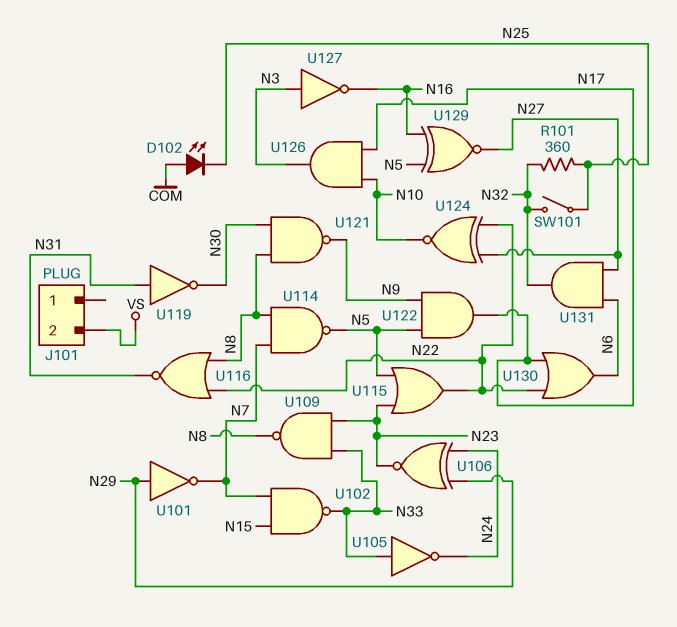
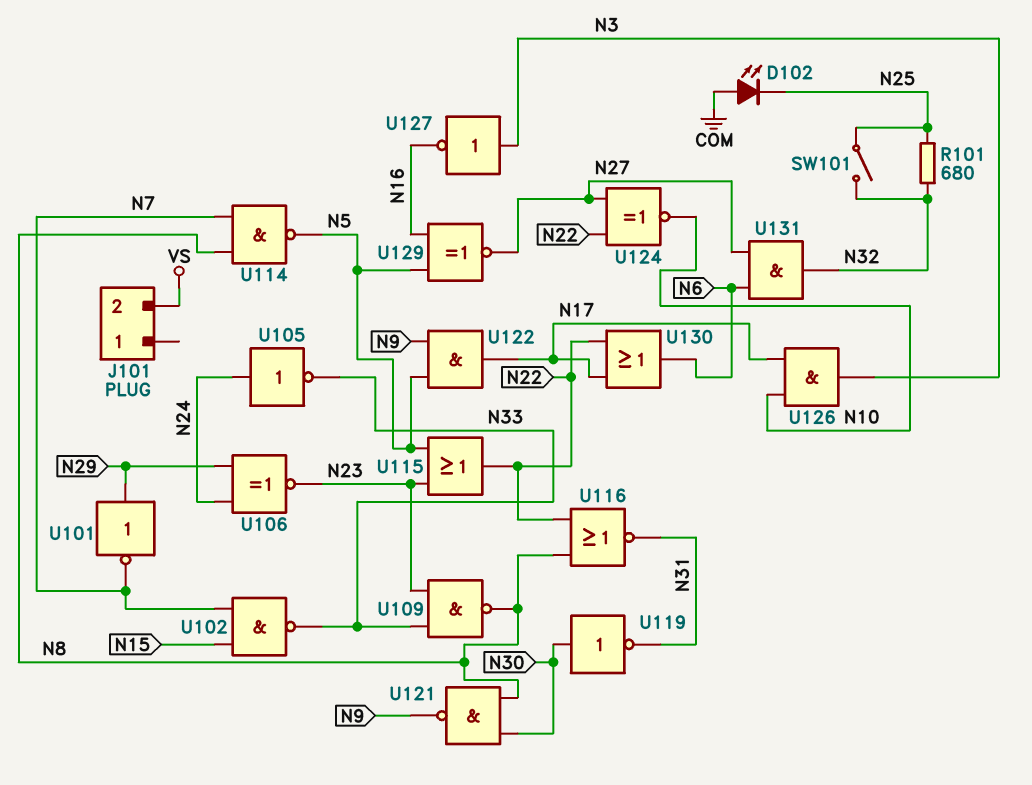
R101: 360 (N25, N32) -> 680 (N25, N32)
U105: NOT (in N33, out N24) -> NOT (in N24, out N33)
U119: NOT (in N31, out N30) -> NOT (in N30, out N31)

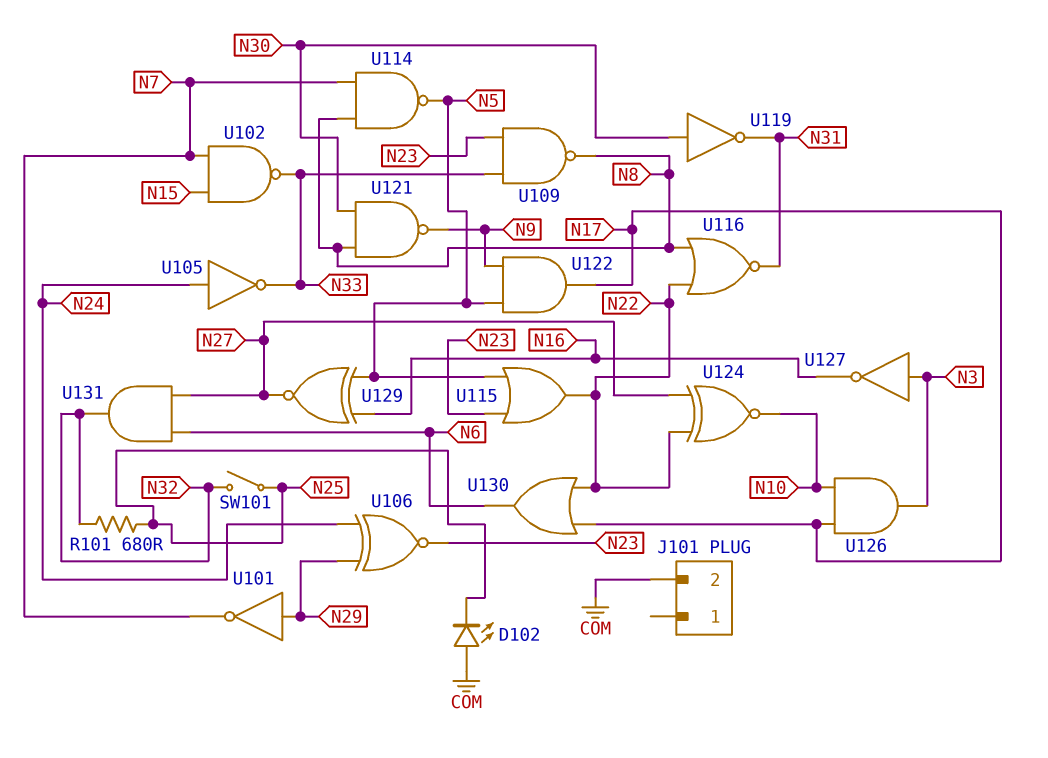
J101 pin 2: VS -> COM

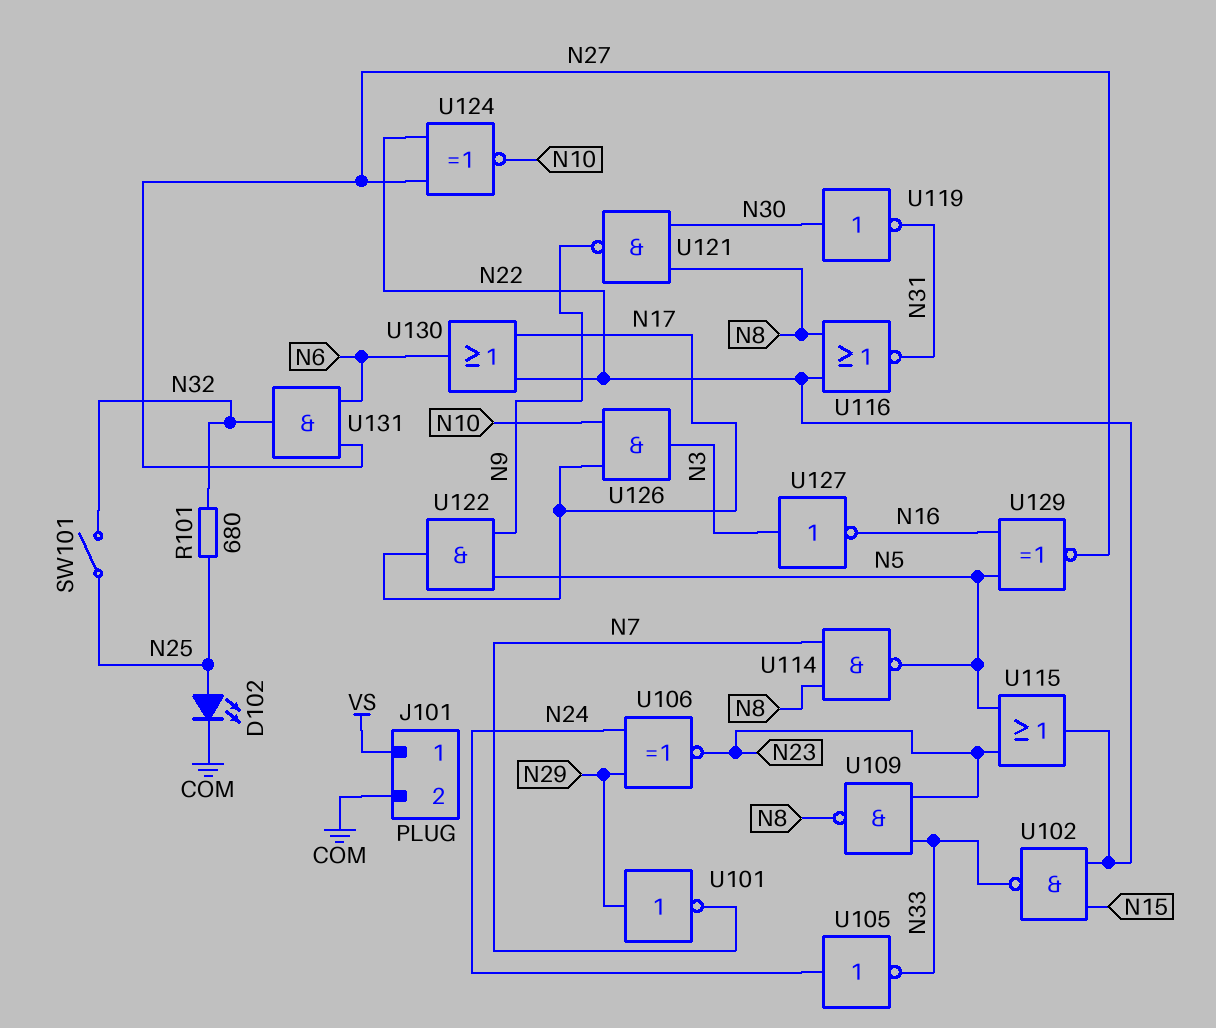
D102: LED (A COM, K N25) -> LED (A N25, K COM)
J101 pin 1: none -> VS
U102: NAND (in N7, in N15, out N33) -> NAND (in N15, in N22, out N33)

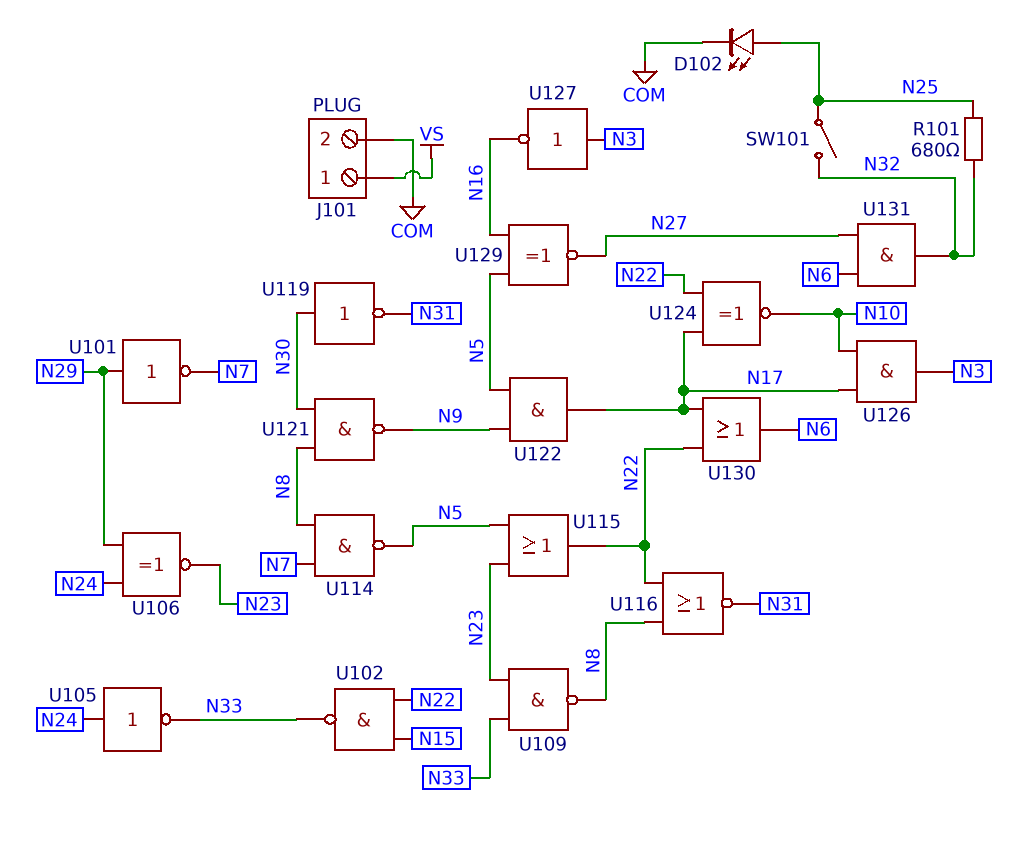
U124: XNOR (in N22, in N27, out N10) -> XNOR (in N17, in N22, out N10)

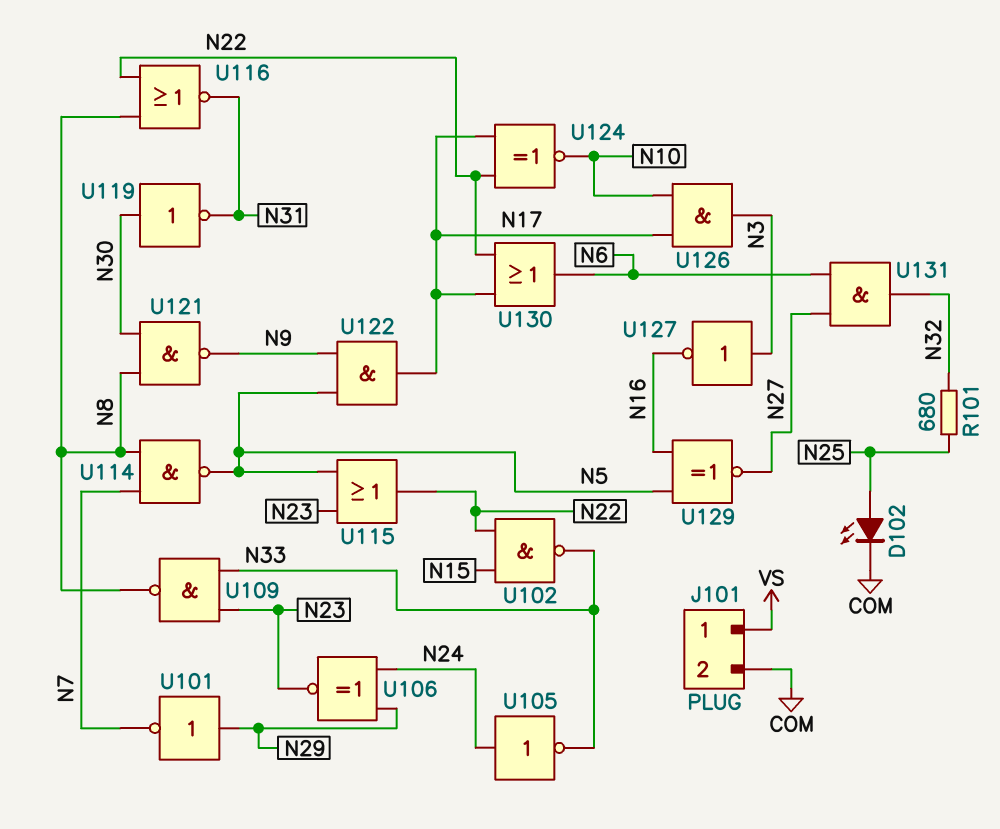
SW101: switch (N25, N32) -> none

